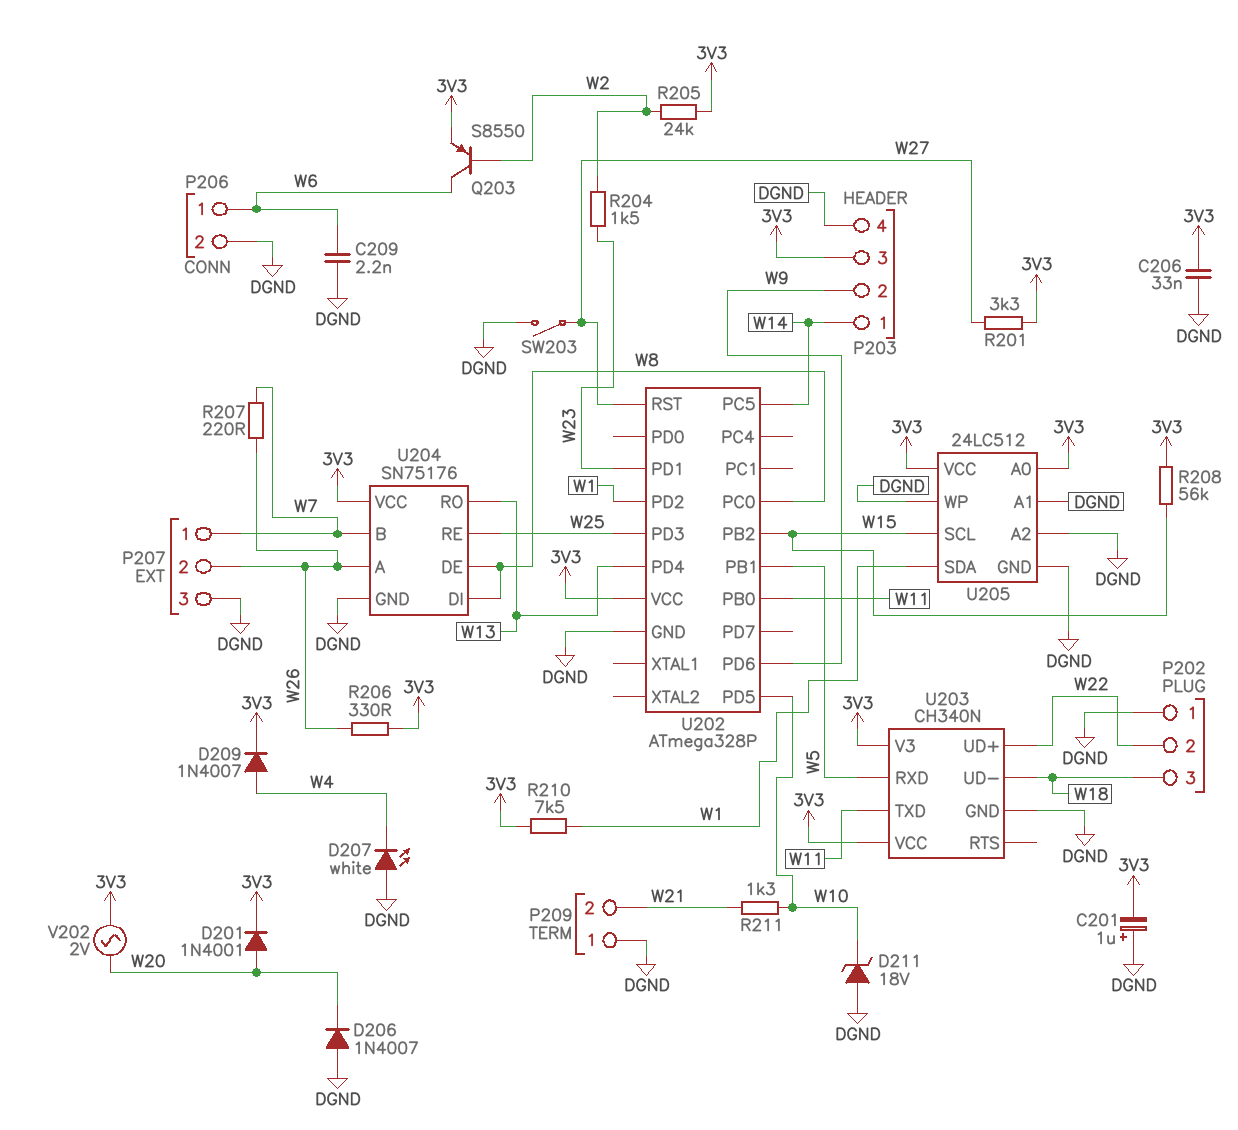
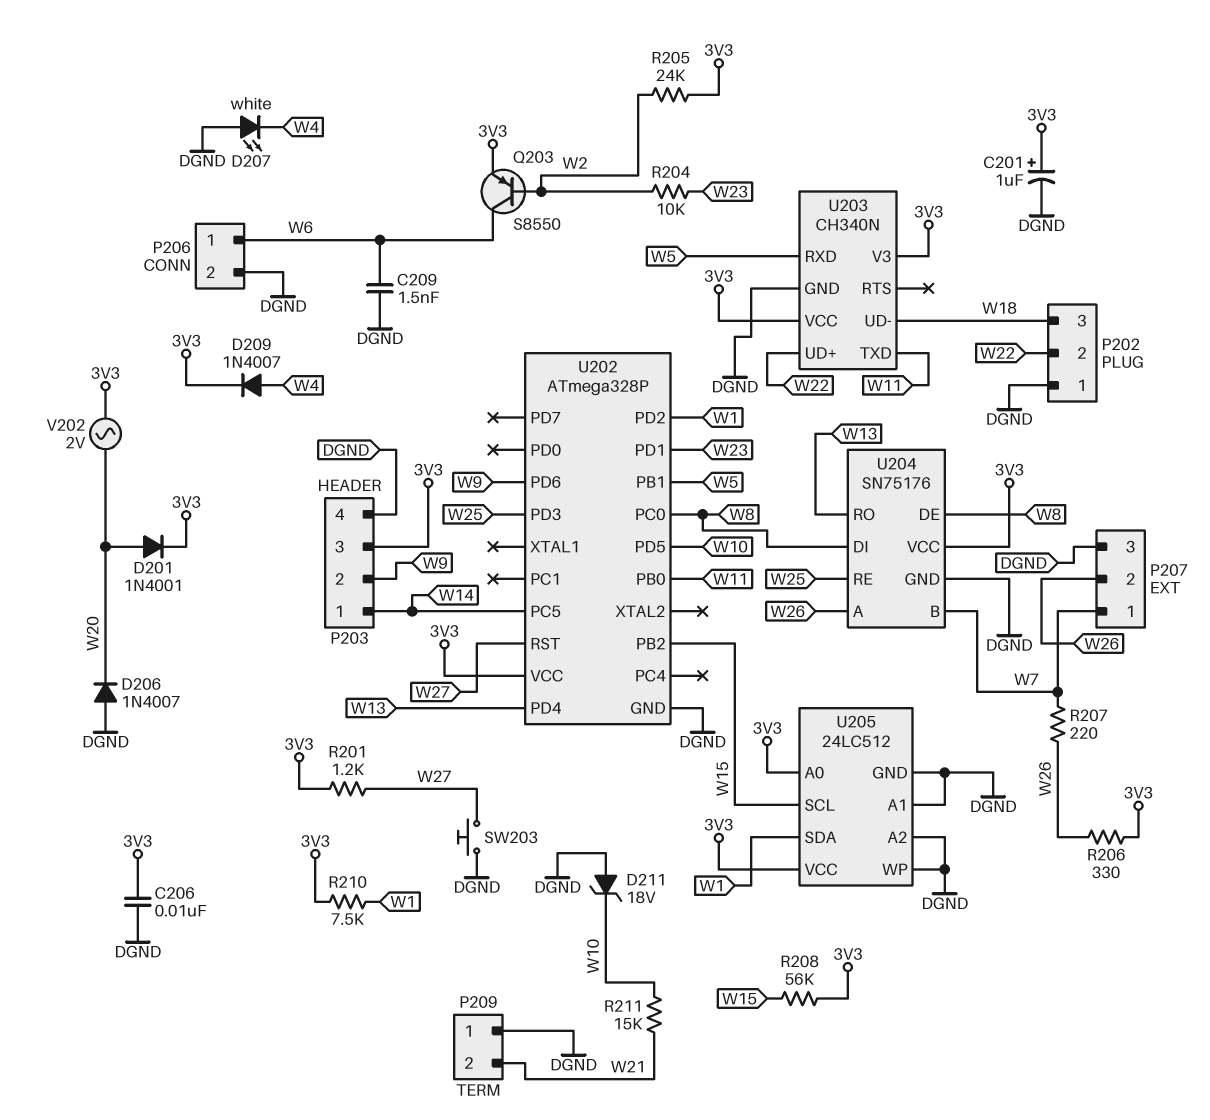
C201: 1uF (plus DGND, minus 3V3) -> 1uF (plus 3V3, minus DGND)
C206: 33nF (3V3, DGND) -> 10nF (3V3, DGND)
C209: 2.2nF (DGND, W6) -> 1.5nF (DGND, W6)
R201: 3.3k (3V3, W27) -> 1.2k (3V3, W27)
R204: 1.5k (W2, W23) -> 10k (W2, W23)
R211: 1.3k (W10, W21) -> 15k (W10, W21)
SW203: switch (DGND, W27) -> button (DGND, W27)

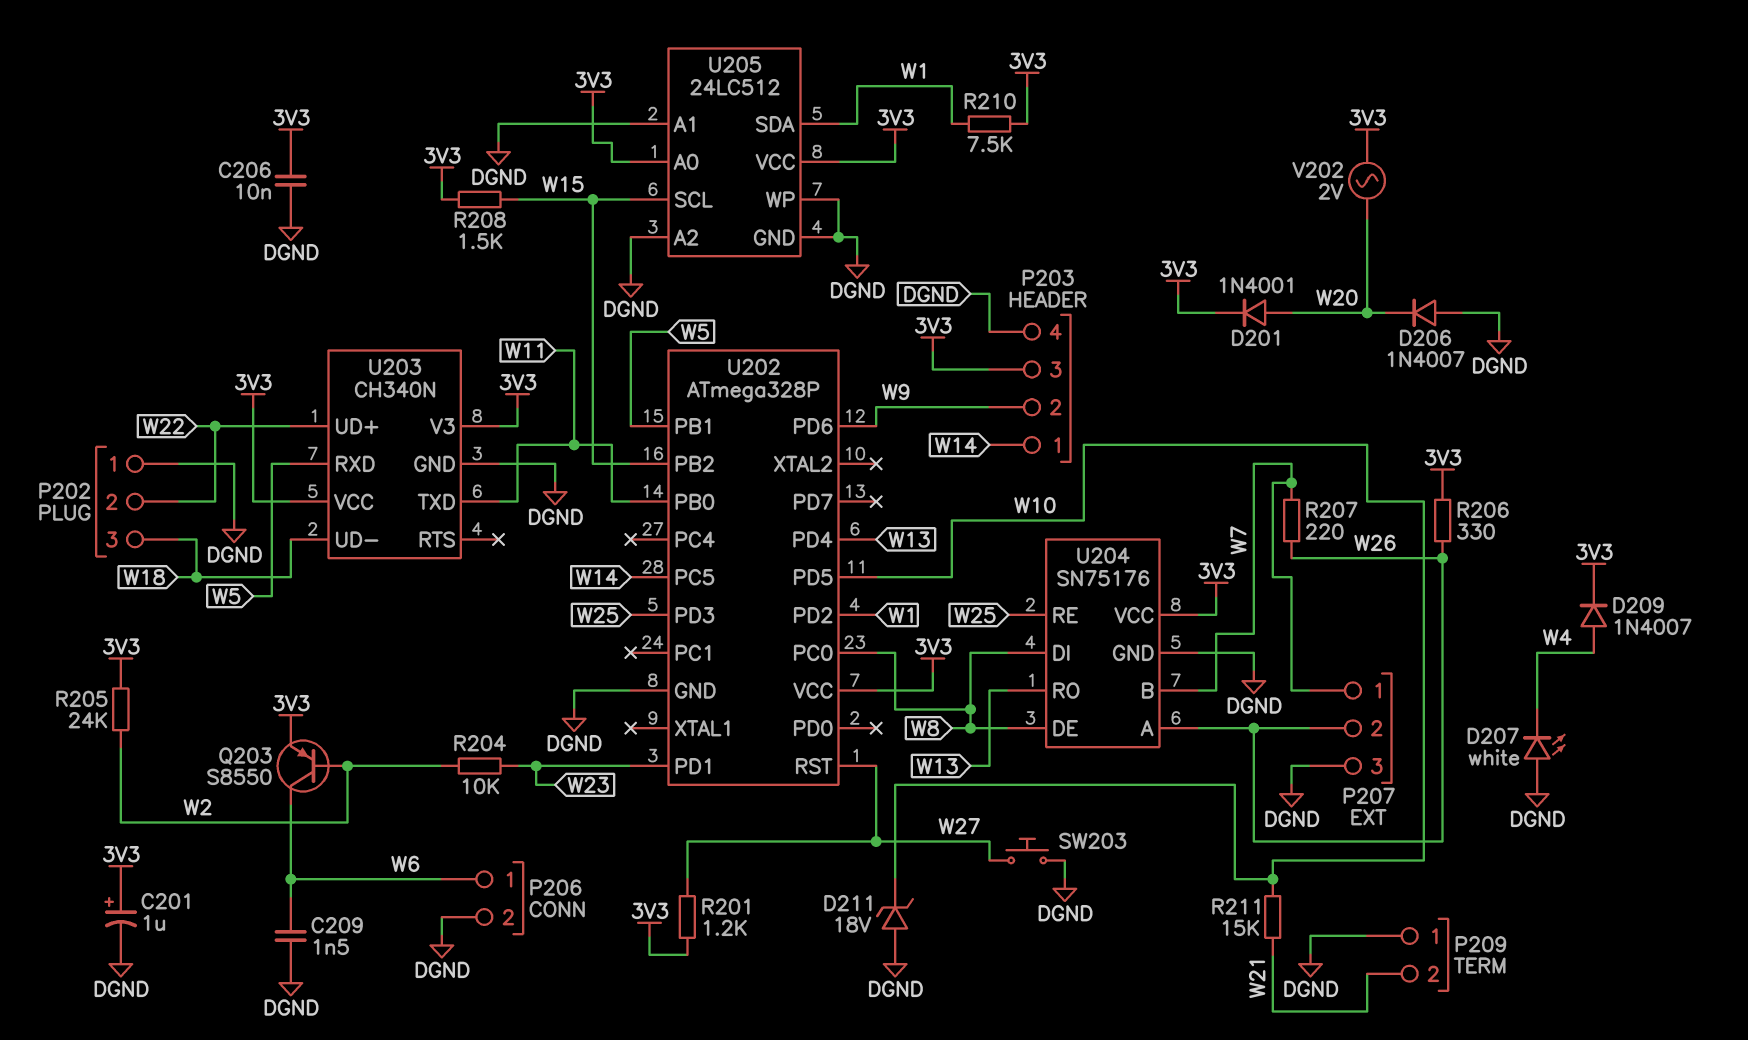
R208: 56k (3V3, W15) -> 1.5k (3V3, W15)

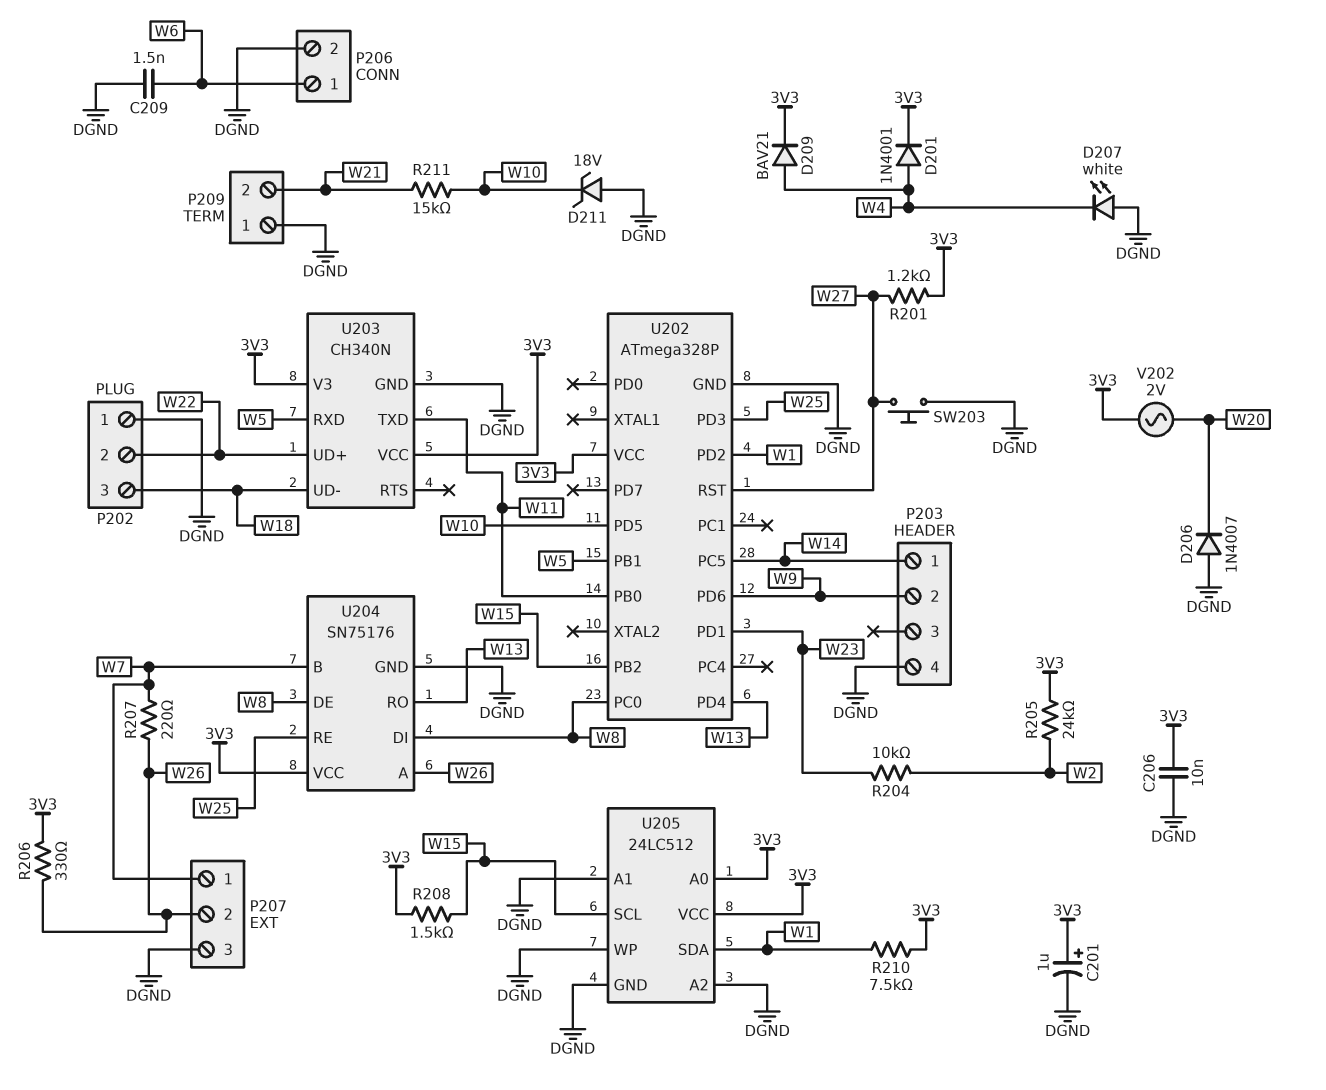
D201: diode 1N4001 (A W20, K 3V3) -> diode 1N4001 (A W4, K 3V3)
D209: diode 1N4007 (A W4, K 3V3) -> diode BAV21 (A W4, K 3V3)
P203 pin 3: 3V3 -> none
Q203: PNP S8550 (B W2, C W6, E 3V3) -> none

